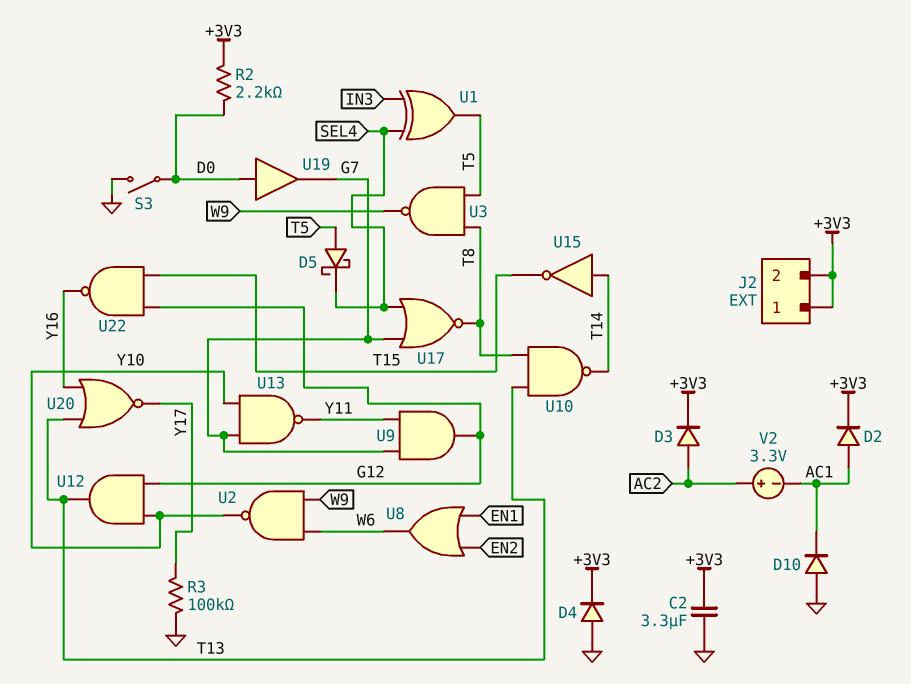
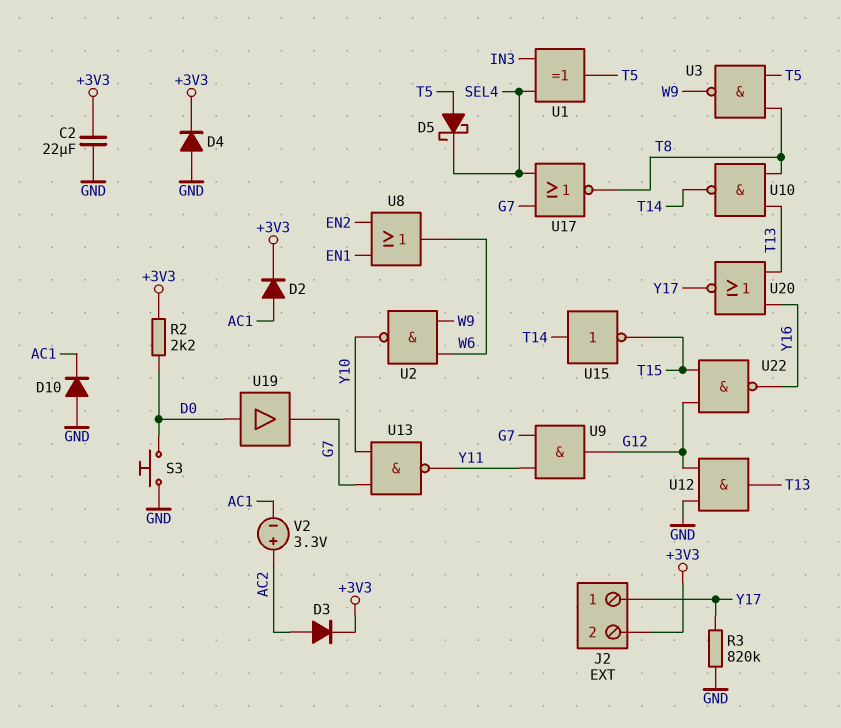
C2: 3.3uF (+3V3, GND) -> 22uF (+3V3, GND)
J2 pin 1: +3V3 -> Y17
R3: 100k (GND, Y17) -> 820k (GND, Y17)
S3: switch (D0, GND) -> button (D0, GND)
U12: AND (in G12, in Y10, out T13) -> AND (in G12, in GND, out T13)

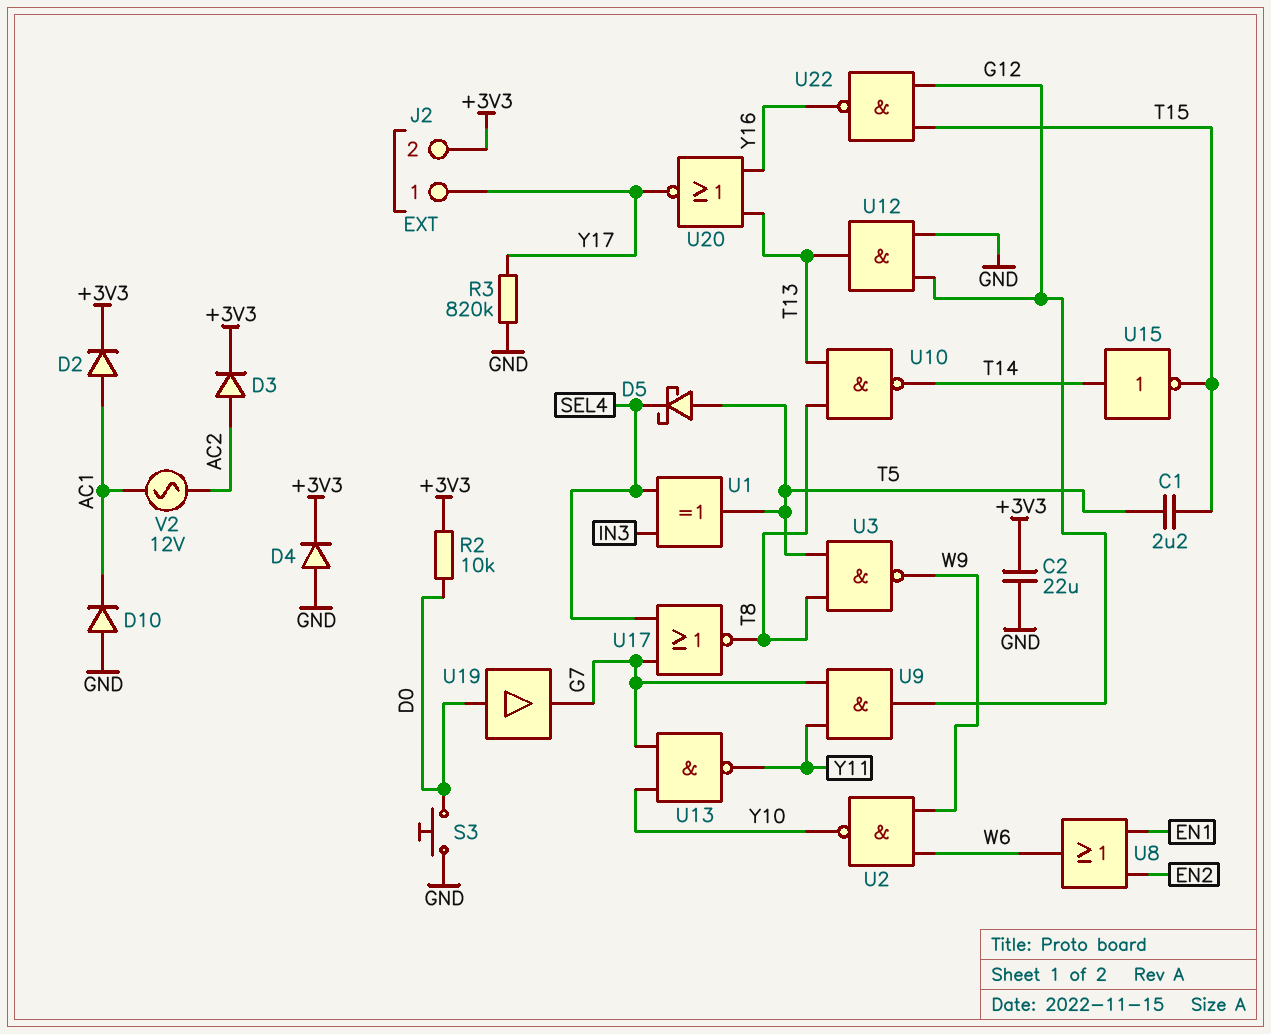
C1: none -> 2.2uF (T5, T15)
R2: 2.2k (+3V3, D0) -> 10k (+3V3, D0)
V2: 3.3V (plus AC2, minus AC1) -> AC 12V (AC1, AC2)

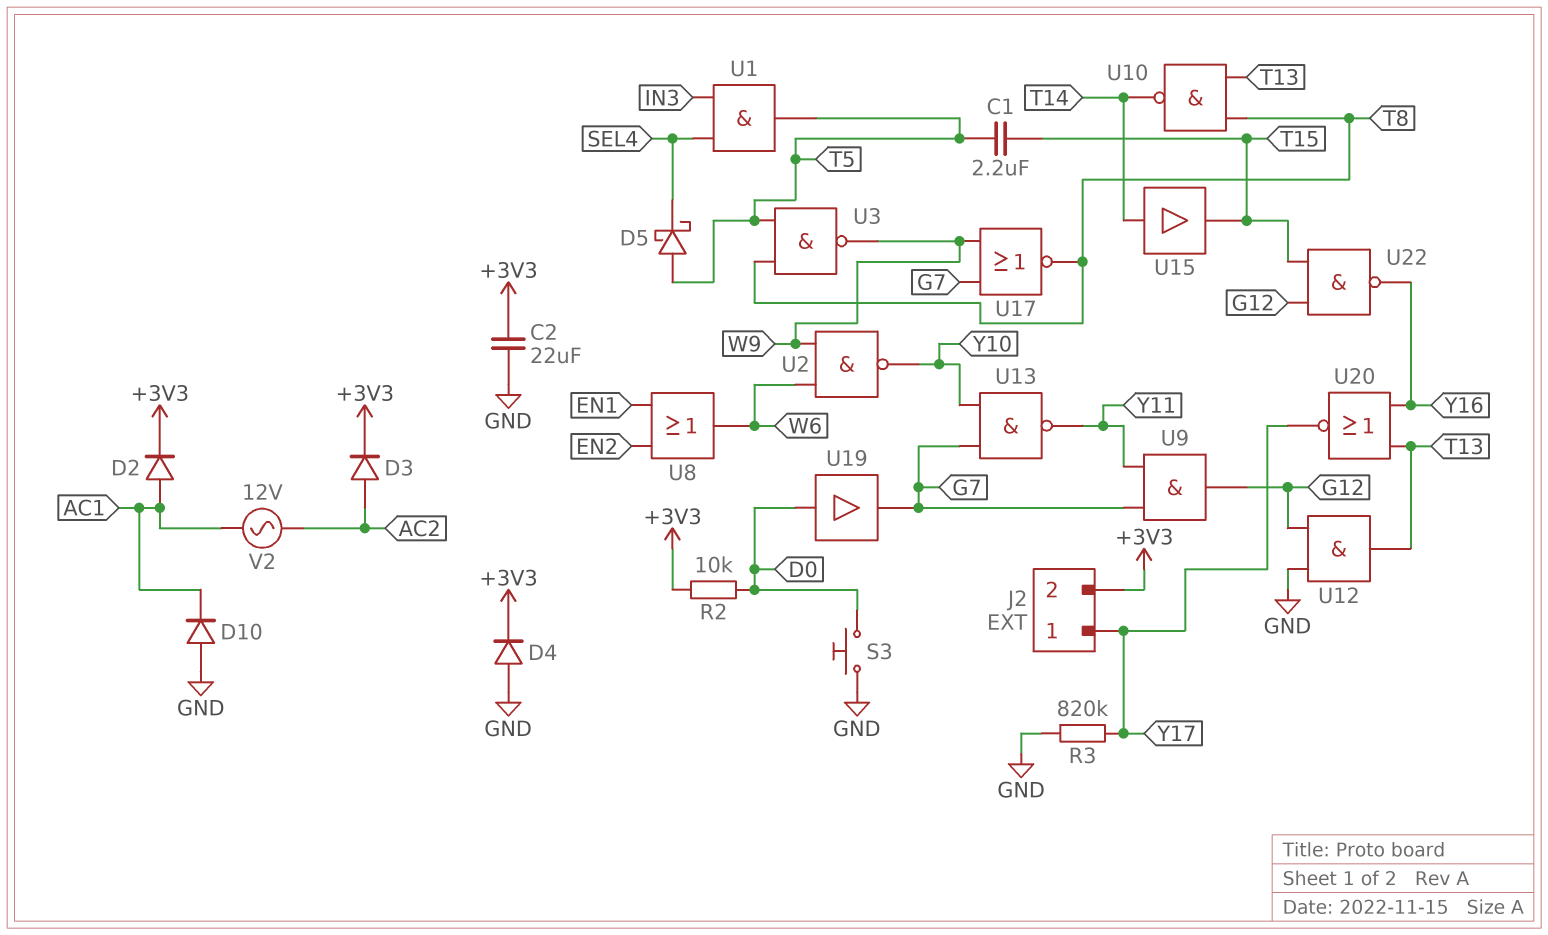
U1: XOR (in IN3, in SEL4, out T5) -> AND (in IN3, in SEL4, out T5)
U15: NOT (in T14, out T15) -> buffer (in T14, out T15)
U17: NOR (in G7, in SEL4, out T8) -> NOR (in G7, in W9, out T8)

